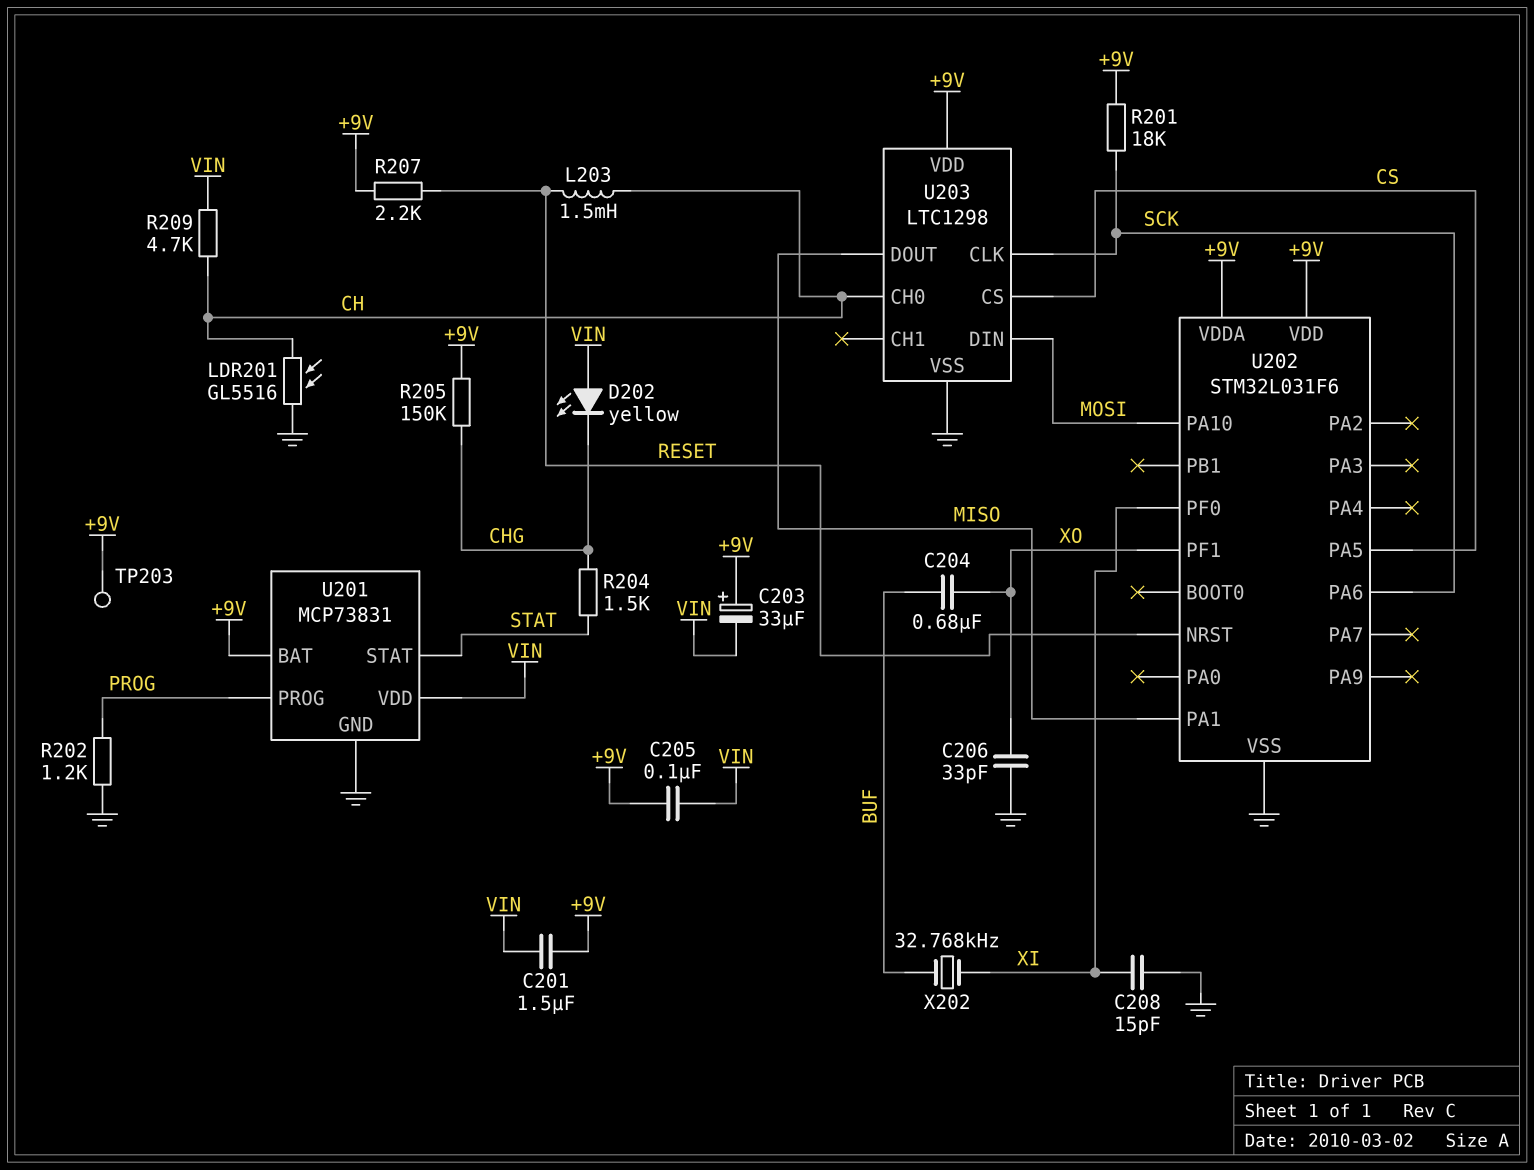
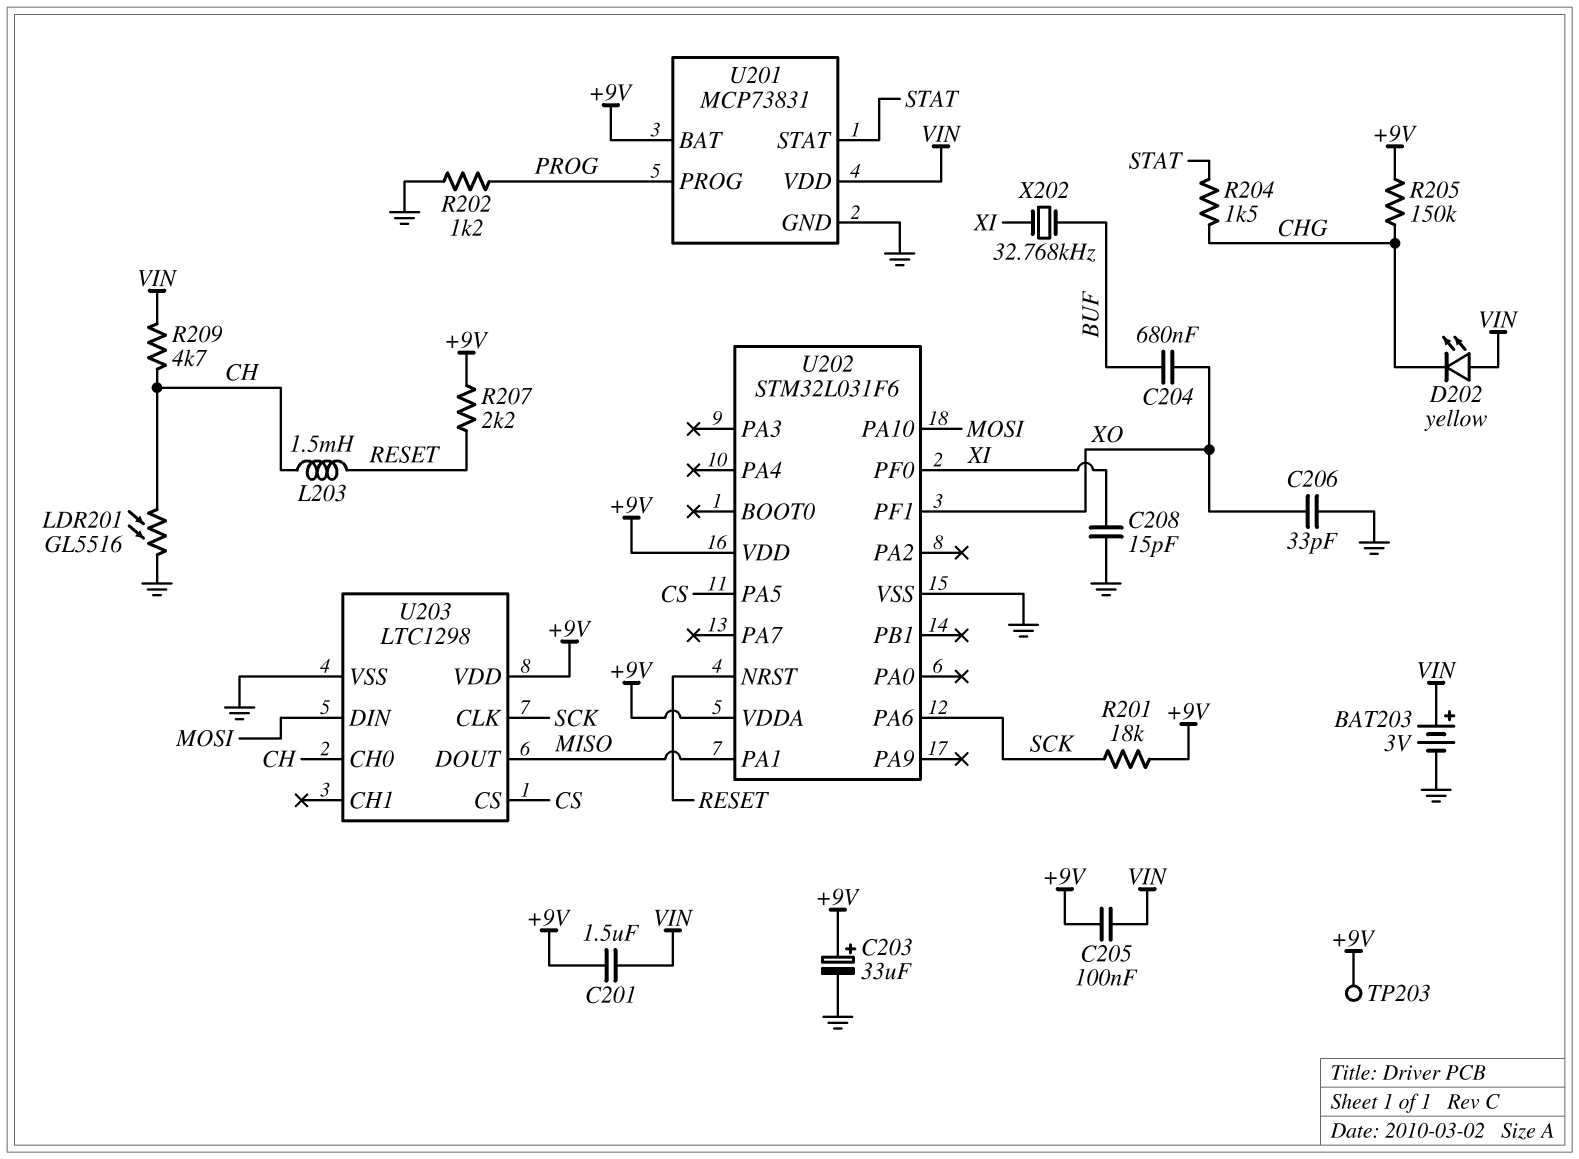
BAT203: none -> 3V (plus VIN, minus GND)
C203: 33uF (plus +9V, minus VIN) -> 33uF (plus +9V, minus GND)

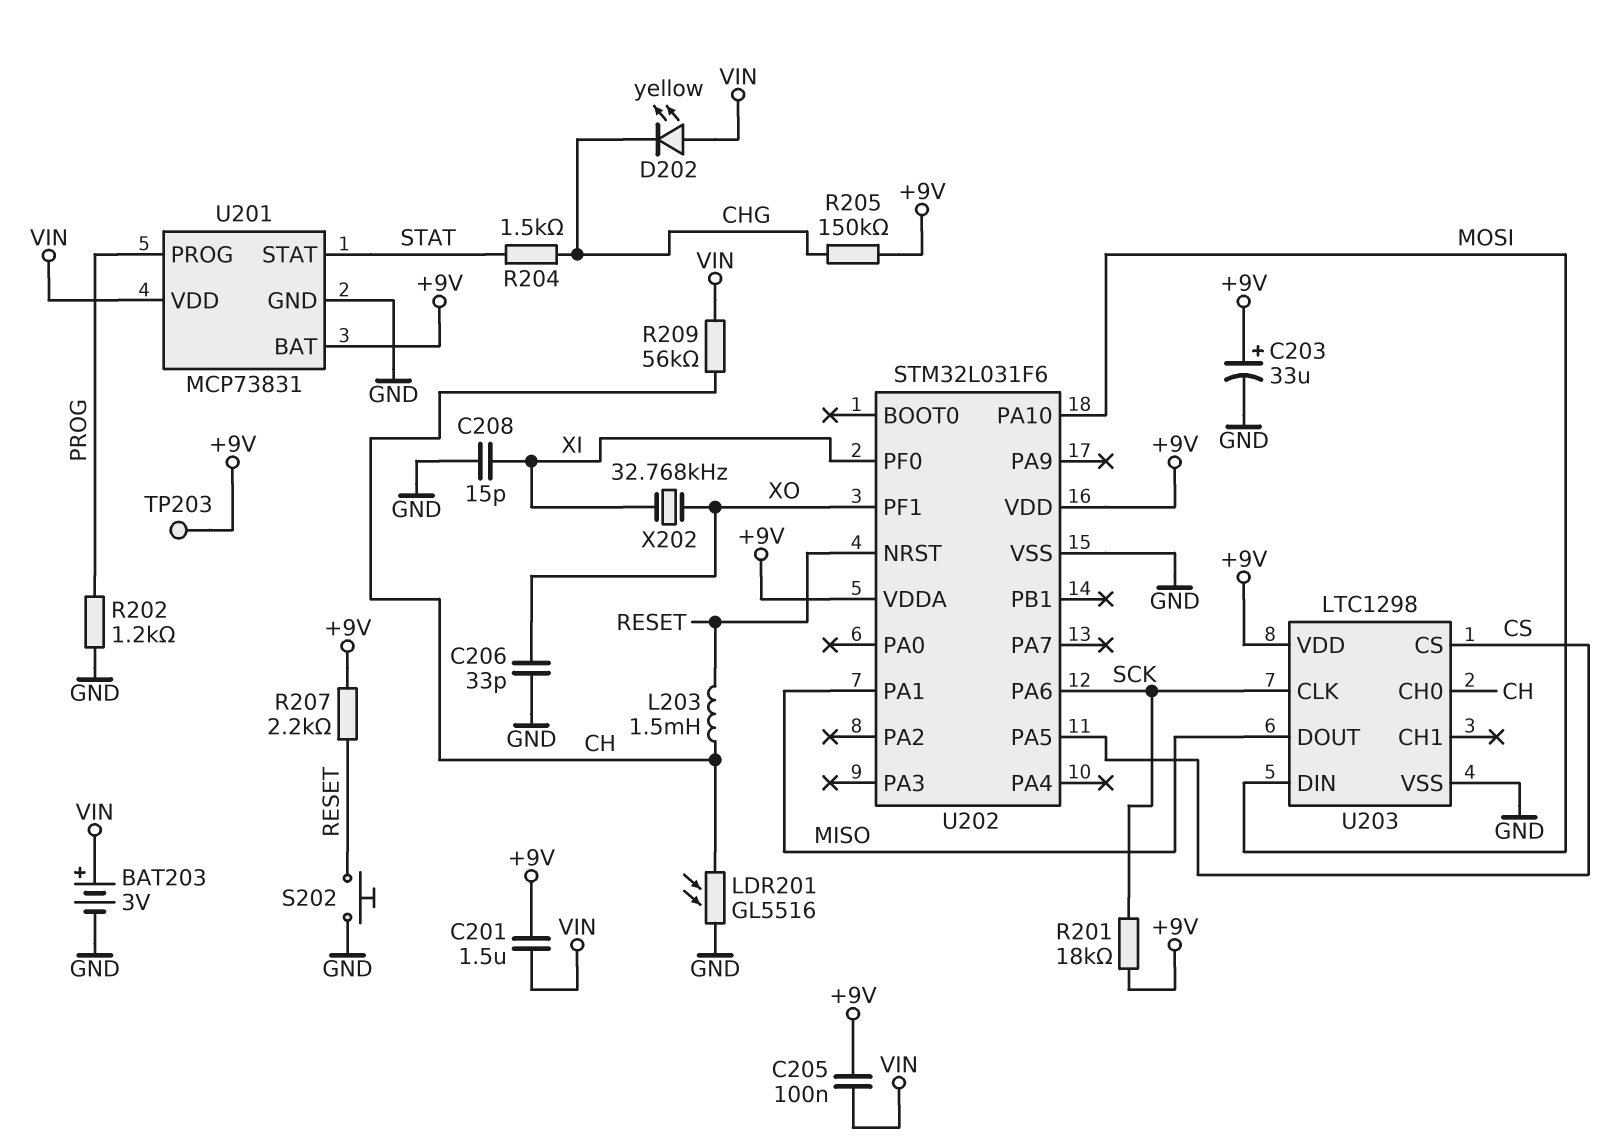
C204: 680nF (BUF, XO) -> none
R209: 4.7k (CH, VIN) -> 56k (CH, VIN)
S202: none -> button (GND, RESET)
X202: 32.768kHz (BUF, XI) -> 32.768kHz (XI, XO)

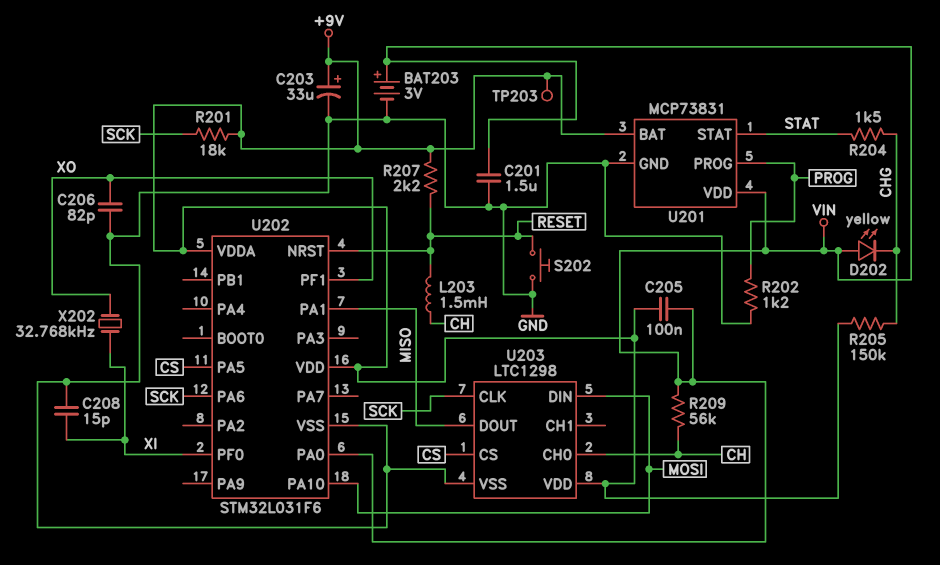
C201: 1.5uF (+9V, VIN) -> 1.5uF (GND, VIN)
C206: 33pF (GND, XO) -> 82pF (GND, XO)
LDR201: GL5516 (CH, GND) -> none
U202 pin PA0: none -> VIN

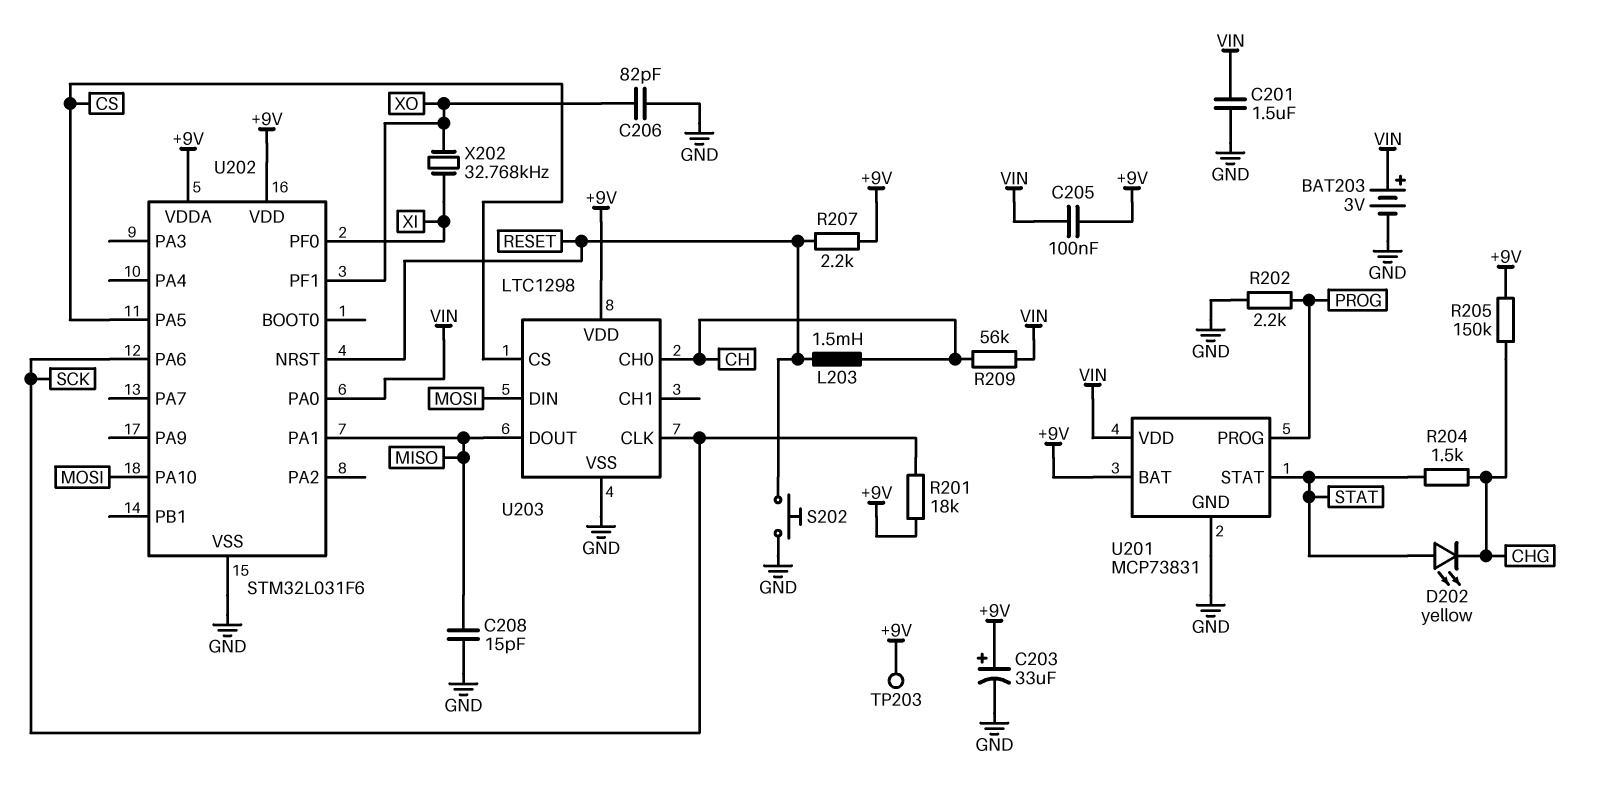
C208: 15pF (GND, XI) -> 15pF (GND, MISO)
D202: LED yellow (A VIN, K CHG) -> LED yellow (A STAT, K CHG)
R202: 1.2k (GND, PROG) -> 2.2k (GND, PROG)

